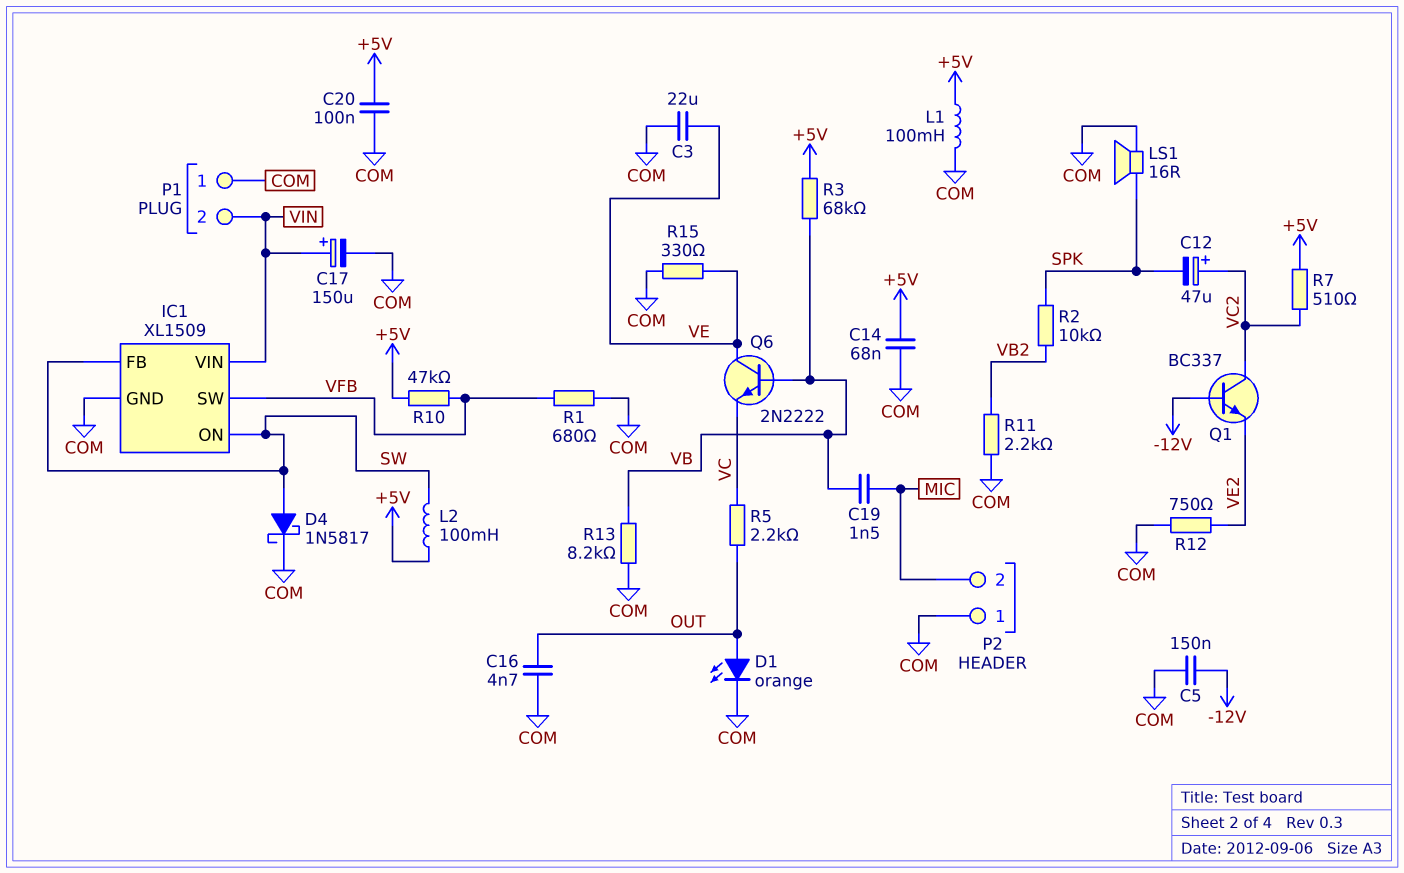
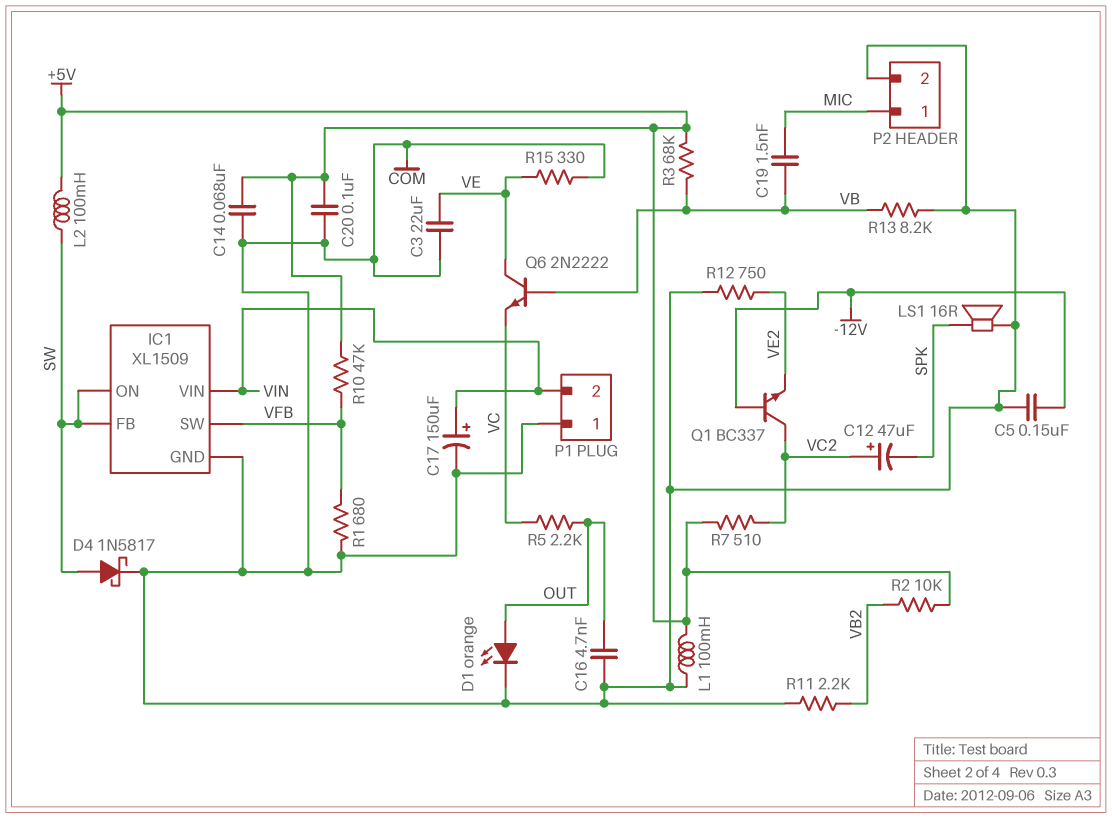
P2 pin 1: COM -> MIC
P2 pin 2: MIC -> COM
R2: 10k (SPK, VB2) -> 10k (+5V, VB2)

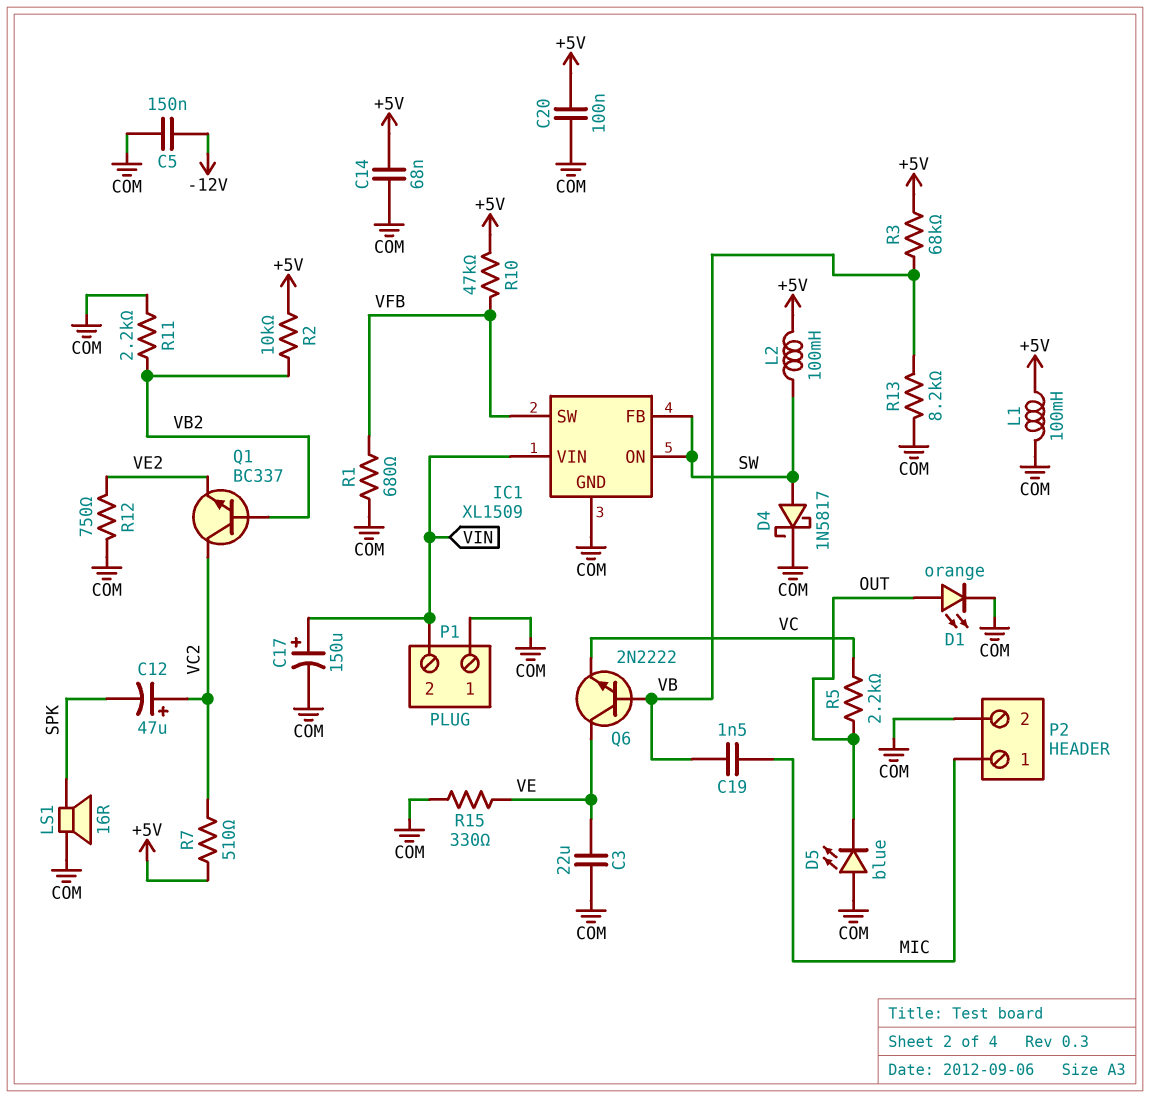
C16: 4.7nF (COM, OUT) -> none
D5: none -> LED blue (A COM, K OUT)
Q1: NPN BC337 (B -12V, C VC2, E VE2) -> NPN BC337 (B VB2, C VC2, E VE2)

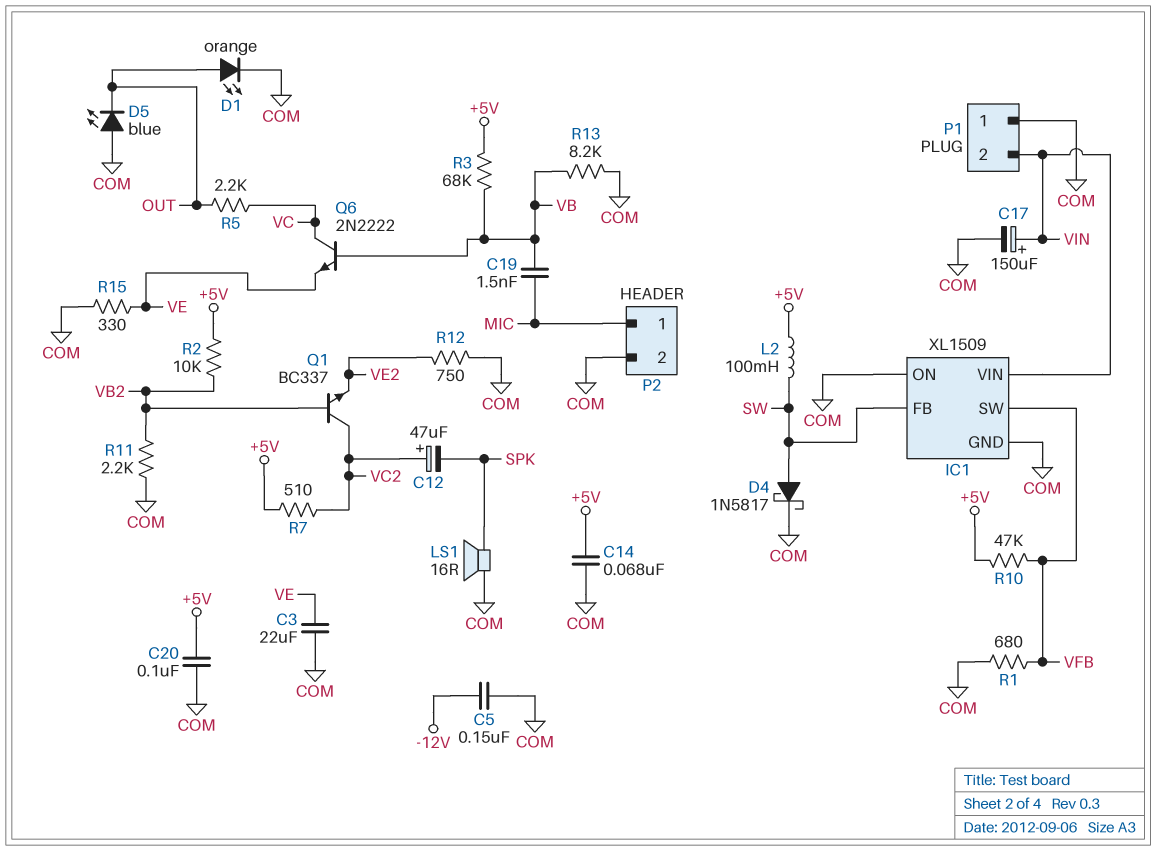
IC1 pin ON: SW -> COM
L1: 100mH (+5V, COM) -> none
Q6: NPN 2N2222 (B VB, C VE, E VC) -> NPN 2N2222 (B VB, C VC, E VE)

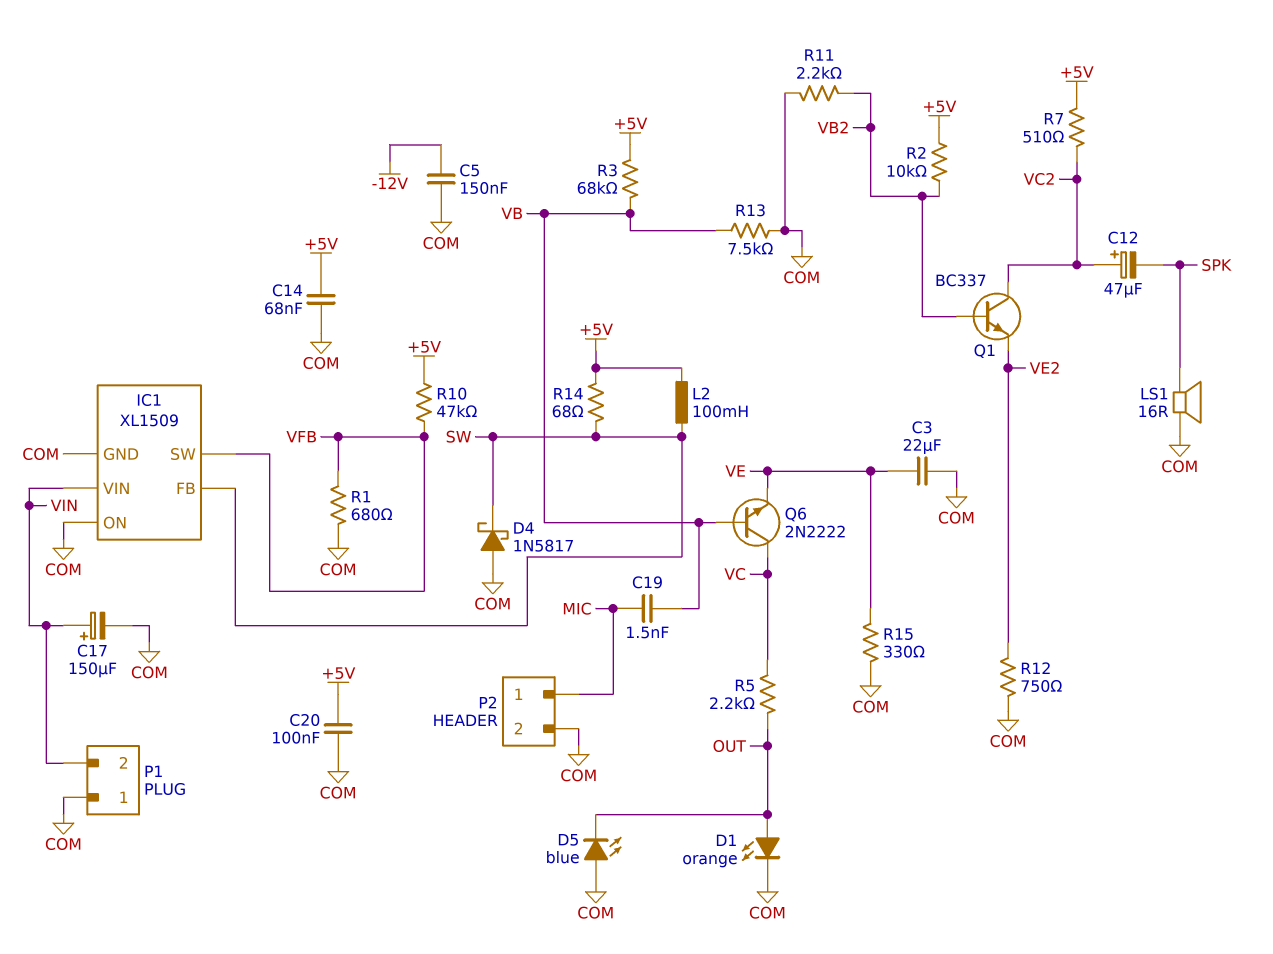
D4: schottky 1N5817 (A SW, K COM) -> schottky 1N5817 (A COM, K SW)
R13: 8.2k (COM, VB) -> 7.5k (COM, VB)
R14: none -> 68 (+5V, SW)

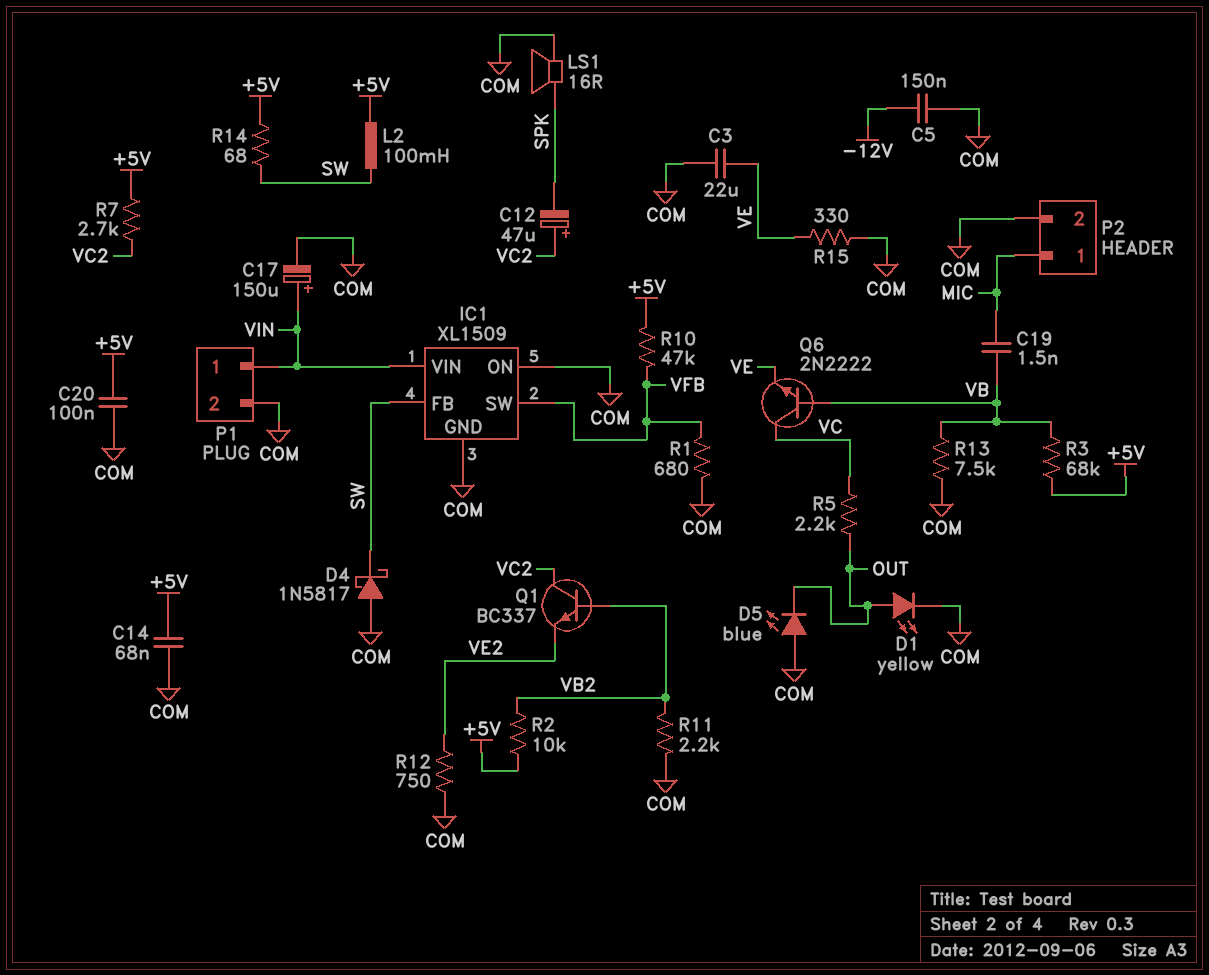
D1: LED orange (A OUT, K COM) -> LED yellow (A OUT, K COM)
P1 pin 1: COM -> VIN
P1 pin 2: VIN -> COM
R7: 510 (+5V, VC2) -> 2.7k (+5V, VC2)

